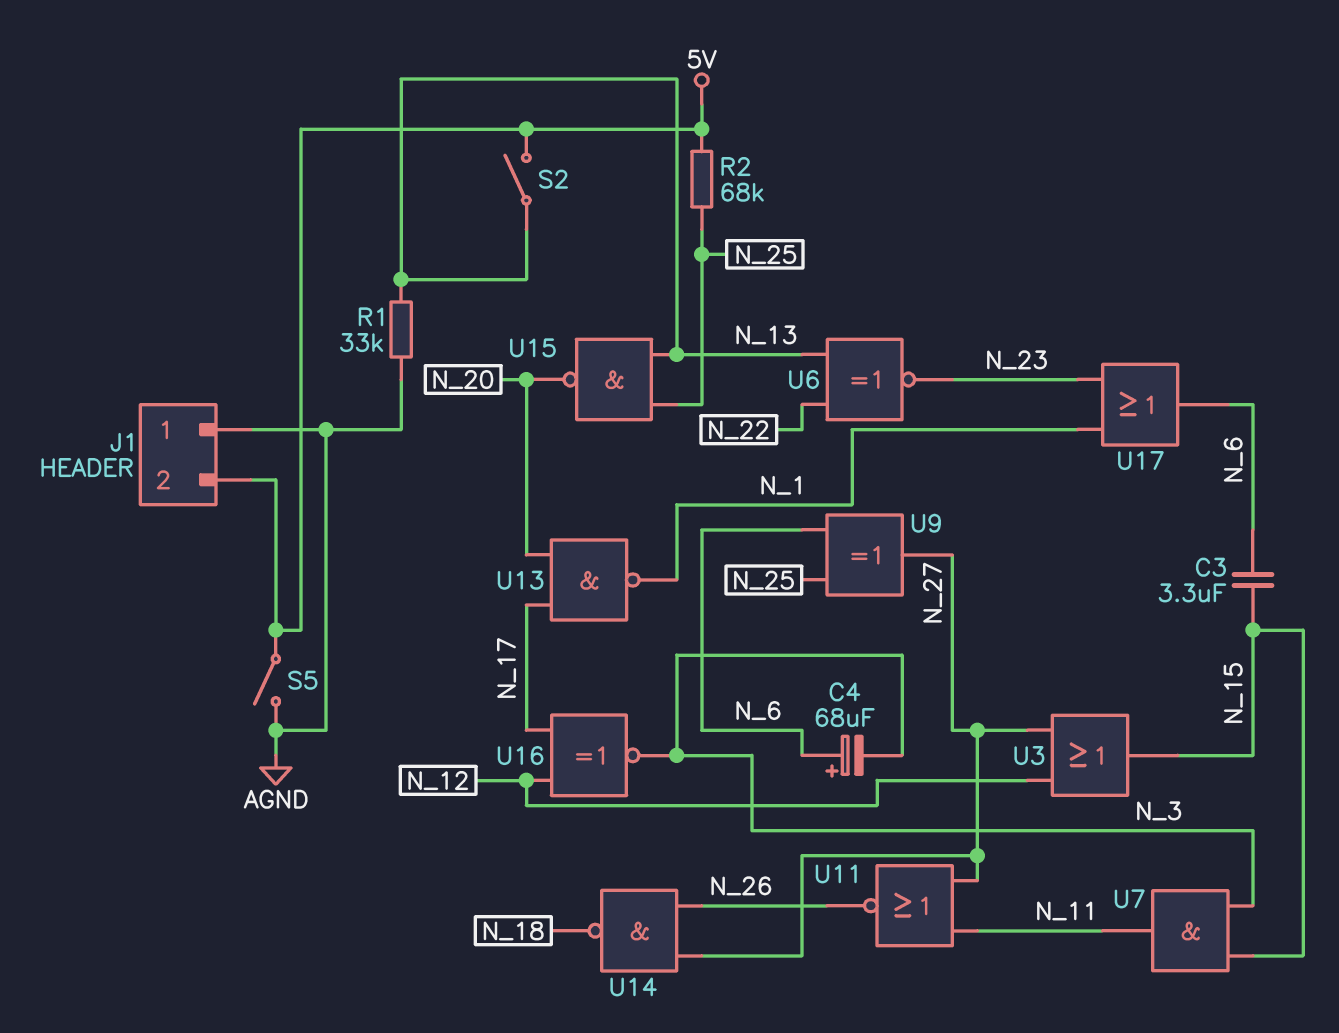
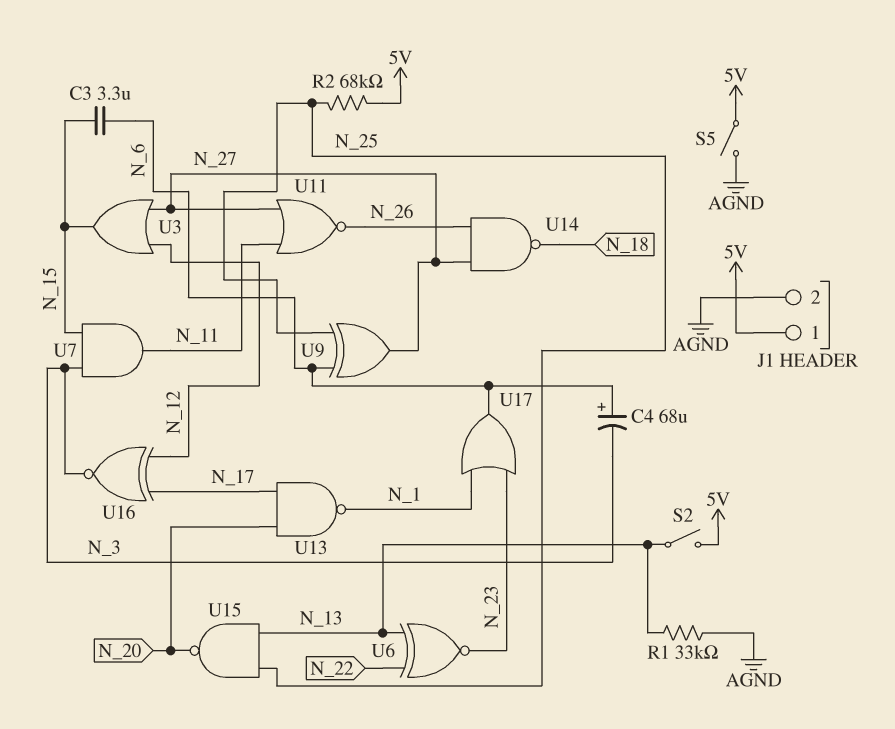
J1 pin 1: AGND -> 5V
J1 pin 2: 5V -> AGND

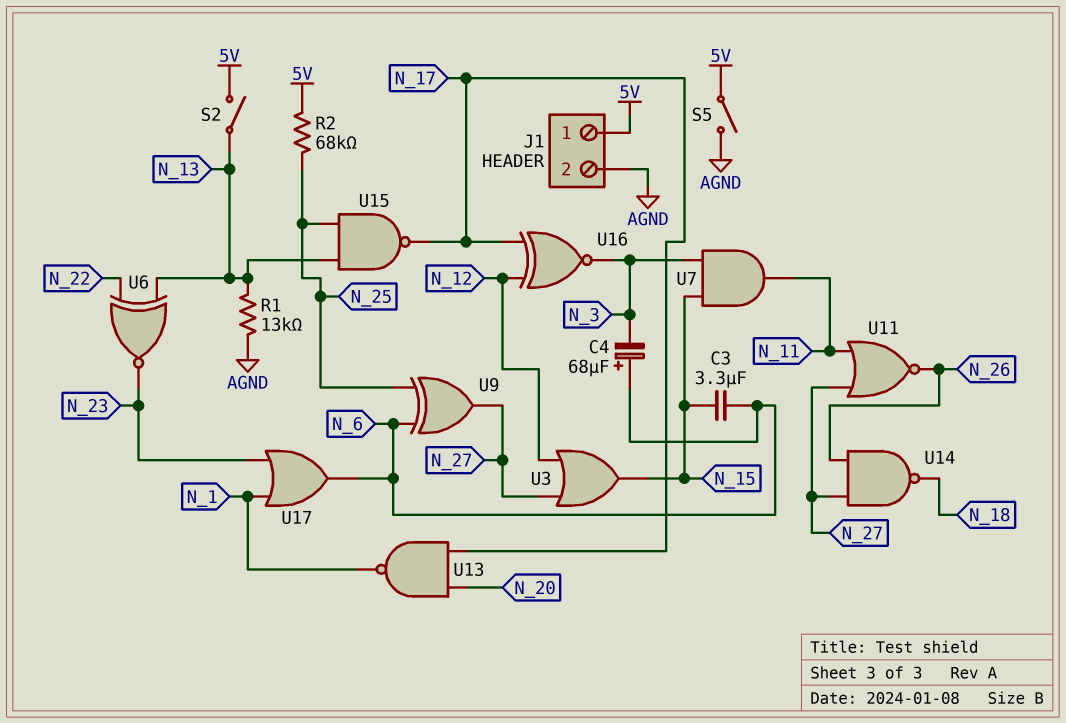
R1: 33k (AGND, N_13) -> 13k (AGND, N_13)
U15: NAND (in N_13, in N_25, out N_20) -> NAND (in N_13, in N_25, out N_17)

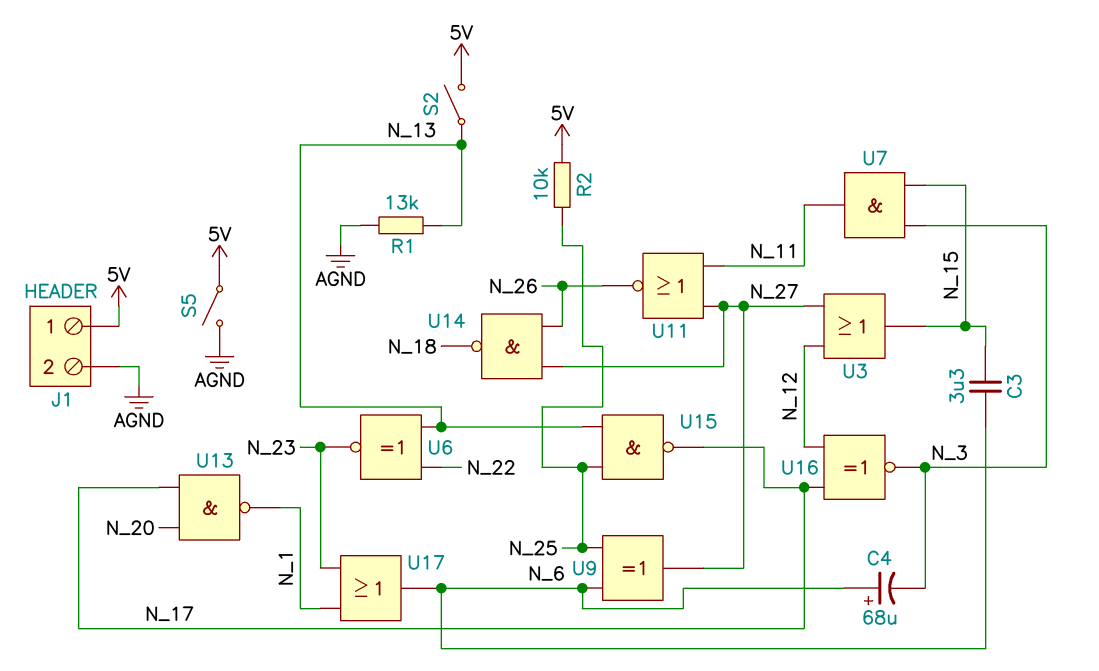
R2: 68k (5V, N_25) -> 10k (5V, N_25)

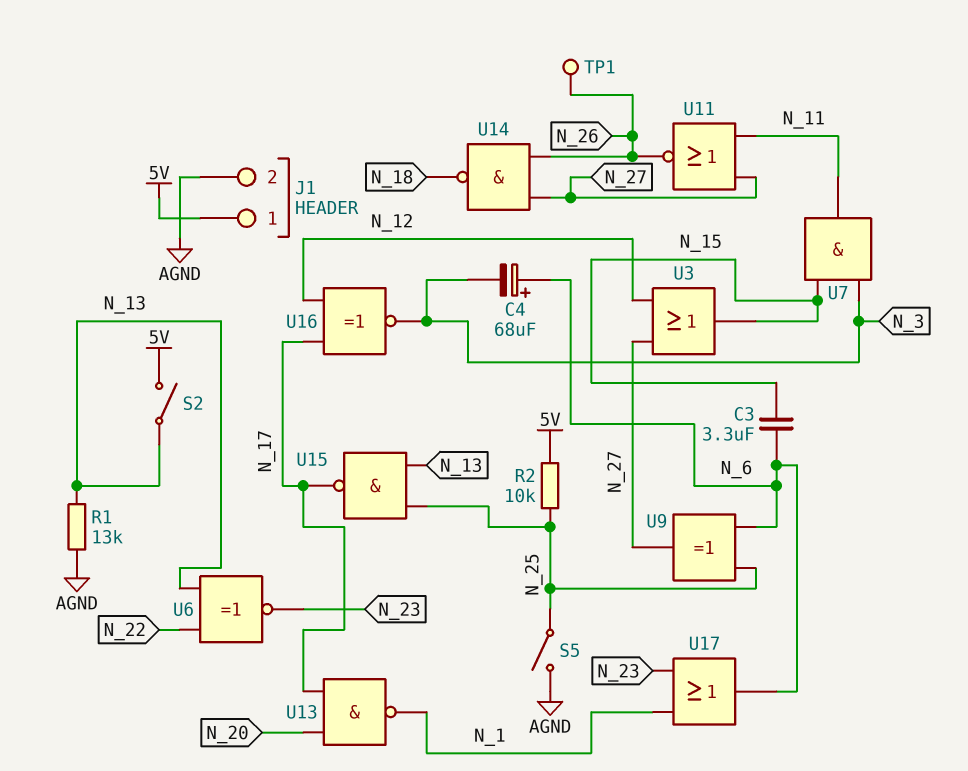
S5: switch (5V, AGND) -> switch (AGND, N_25)
TP1: none -> test point (N_26)

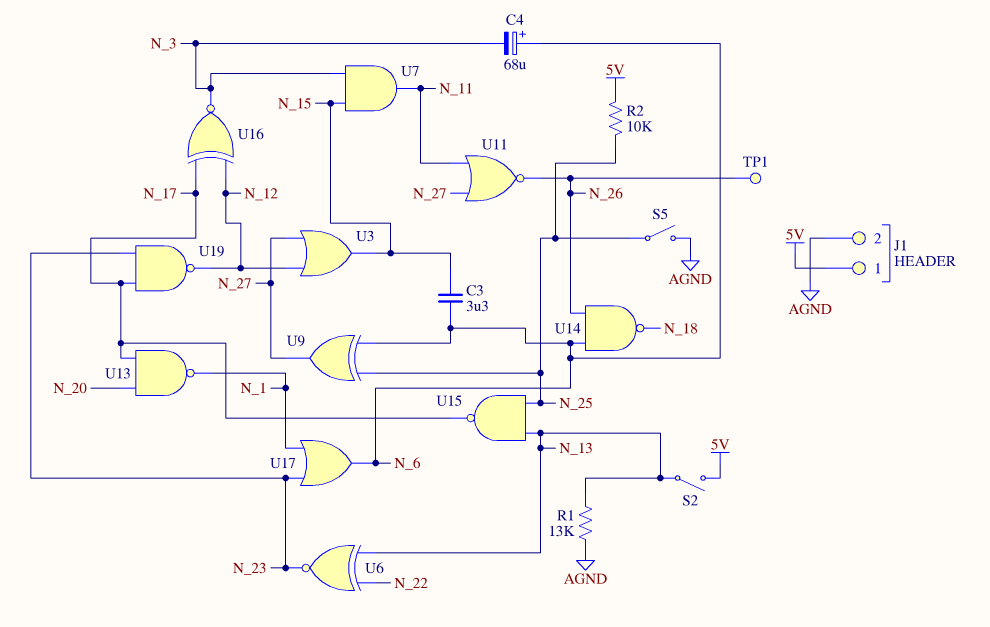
U14: NAND (in N_26, in N_27, out N_18) -> NAND (in N_6, in N_26, out N_18)
U19: none -> NAND (in N_17, in N_23, out N_12)

